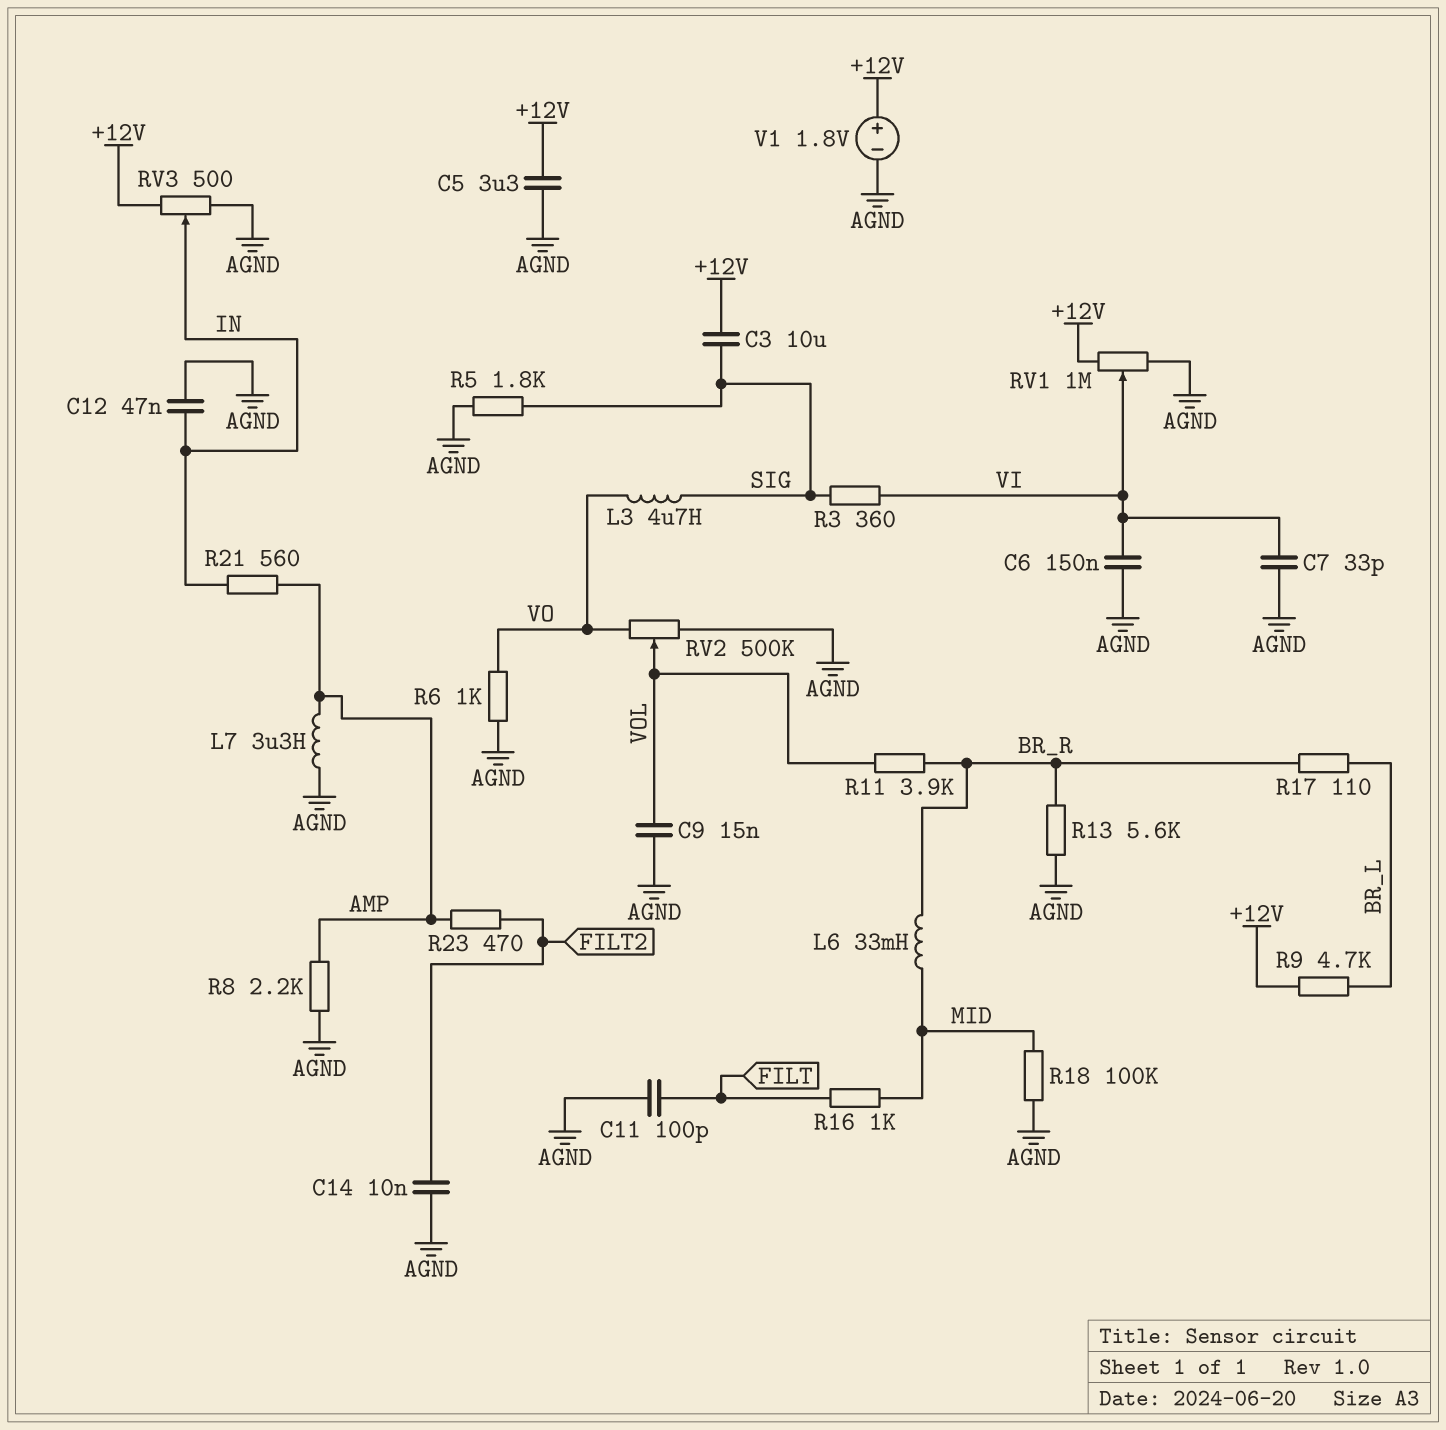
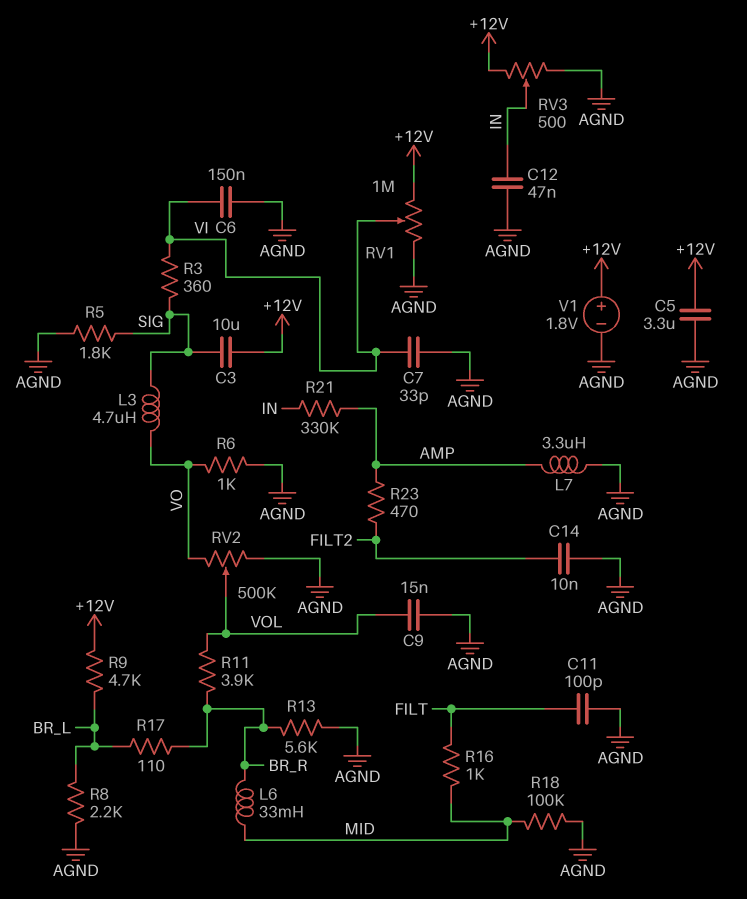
R8: 2.2k (AGND, AMP) -> 2.2k (AGND, BR_L)
R21: 560 (AMP, IN) -> 330k (AMP, IN)

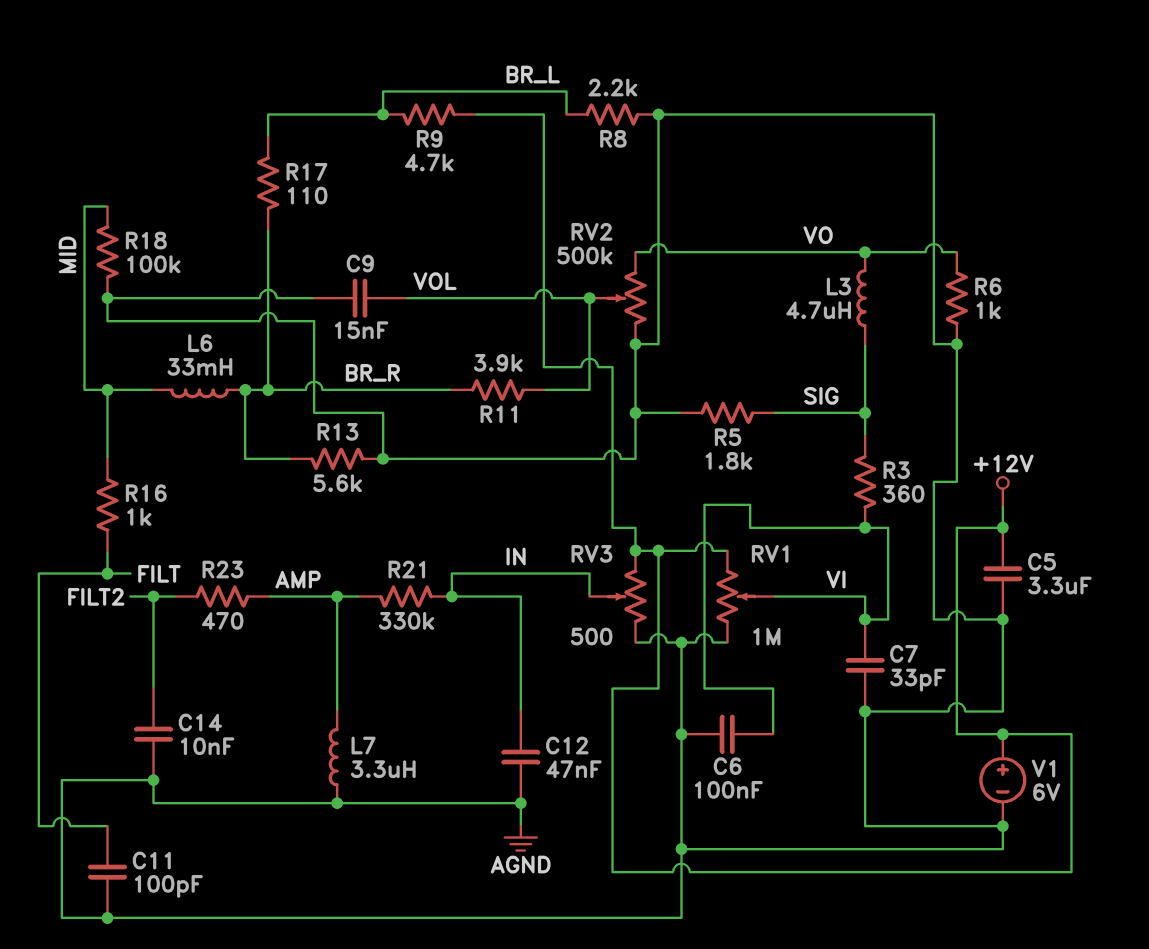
C3: 10uF (+12V, SIG) -> none
C6: 150nF (AGND, VI) -> 100nF (AGND, VI)
V1: 1.8V (plus +12V, minus AGND) -> 6V (plus +12V, minus AGND)

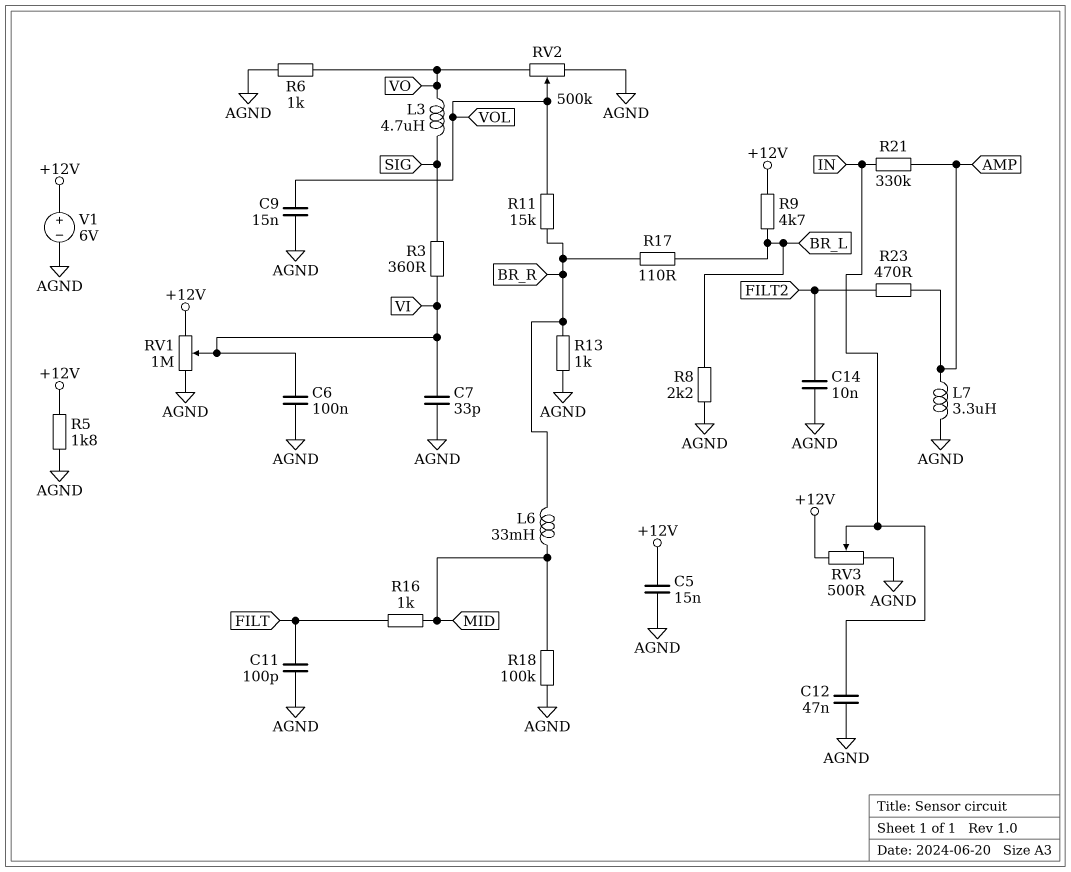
C5: 3.3uF (+12V, AGND) -> 15nF (+12V, AGND)
R5: 1.8k (AGND, SIG) -> 1.8k (+12V, AGND)
R11: 3.9k (BR_R, VOL) -> 15k (BR_R, VOL)
R13: 5.6k (AGND, BR_R) -> 1k (AGND, BR_R)

